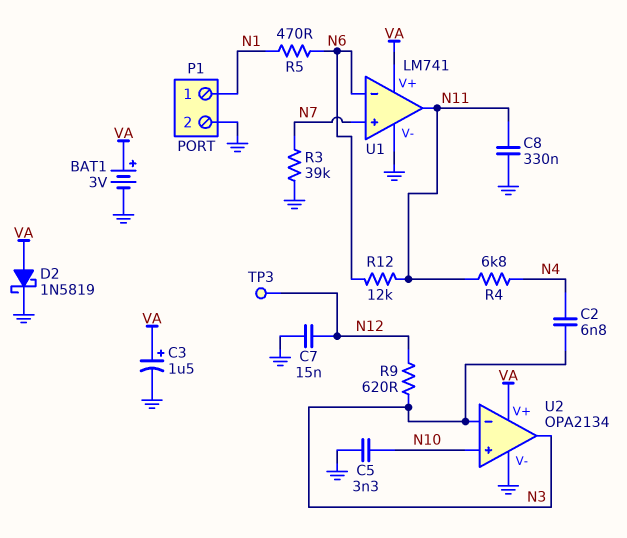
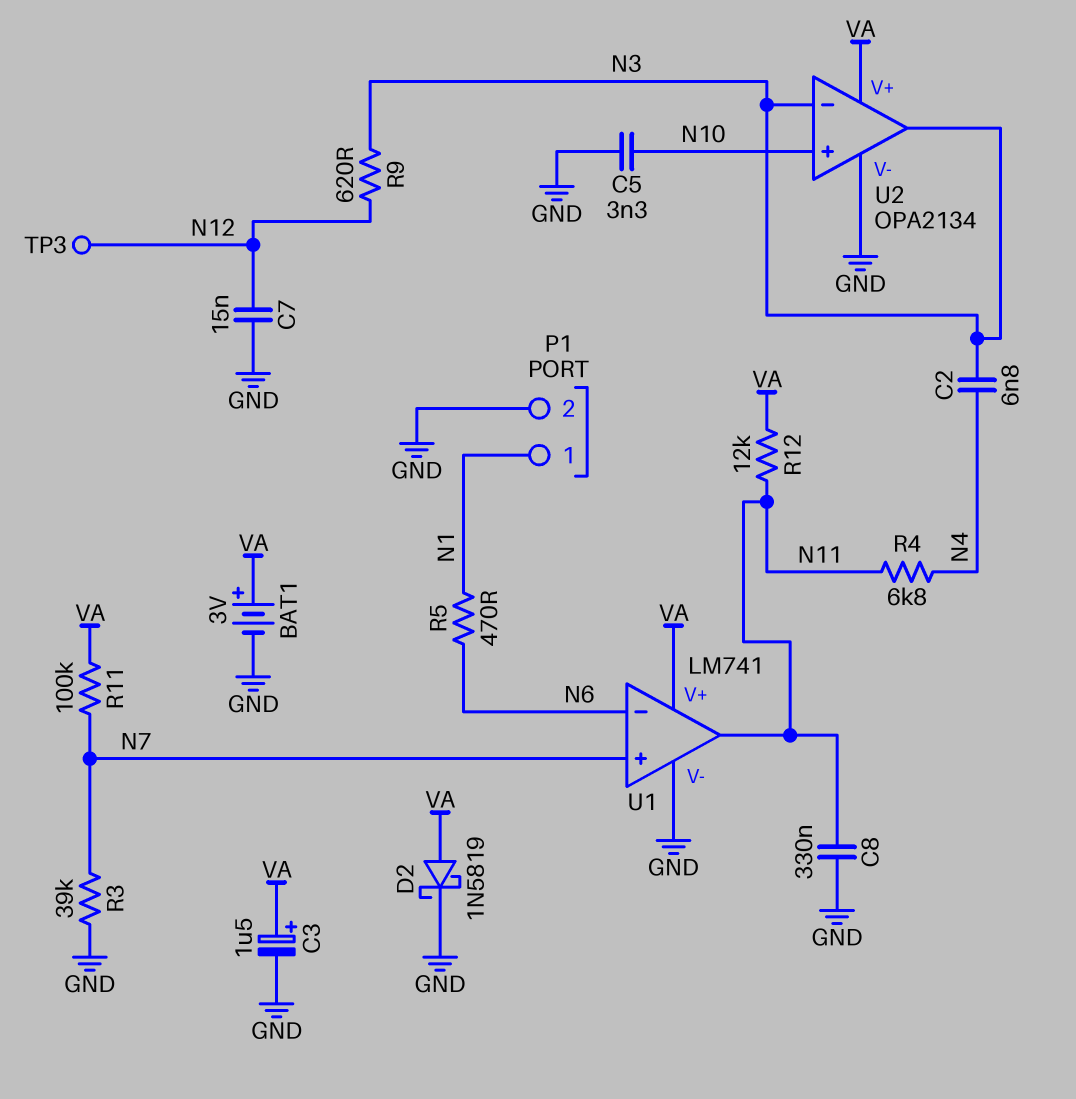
R11: none -> 100k (N7, VA)
R12: 12k (N6, N11) -> 12k (N11, VA)

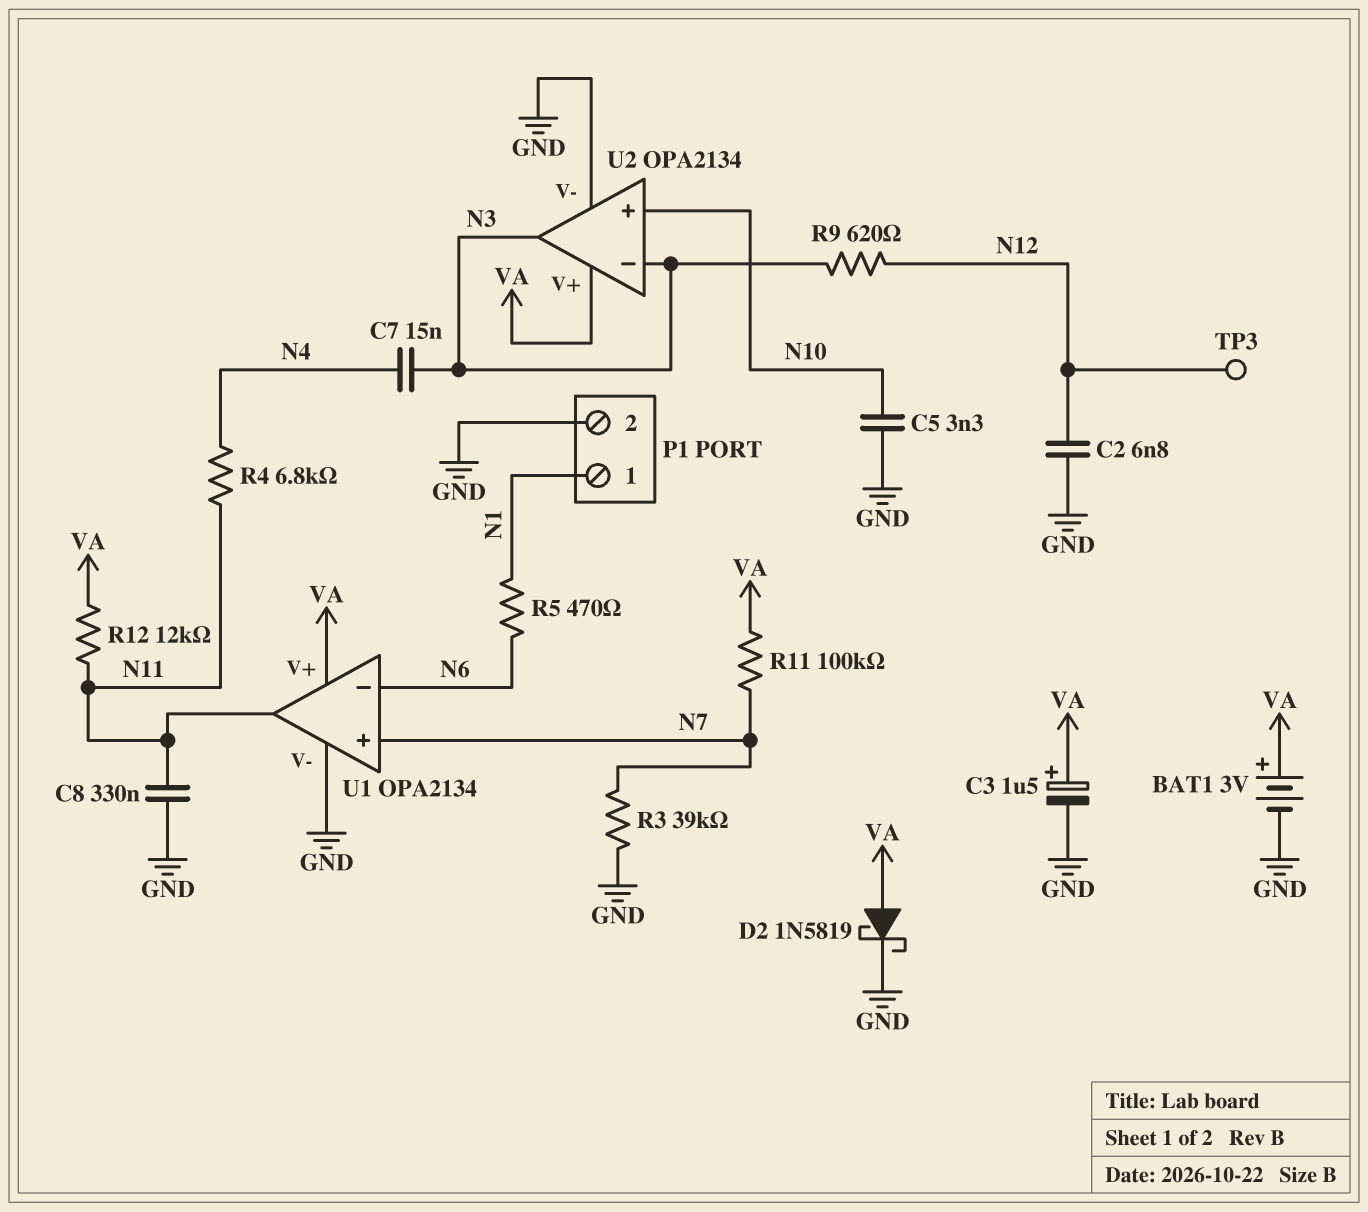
C2: 6.8nF (N3, N4) -> 6.8nF (GND, N12)
C7: 15nF (GND, N12) -> 15nF (N3, N4)
U1: LM741 -> OPA2134

